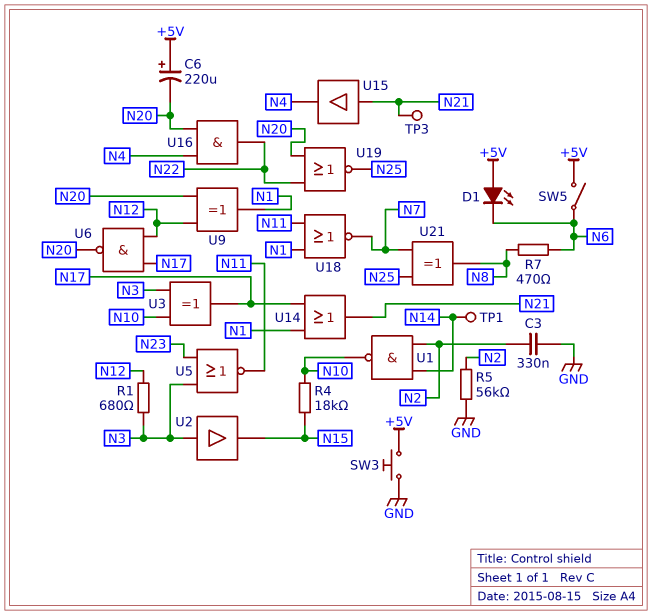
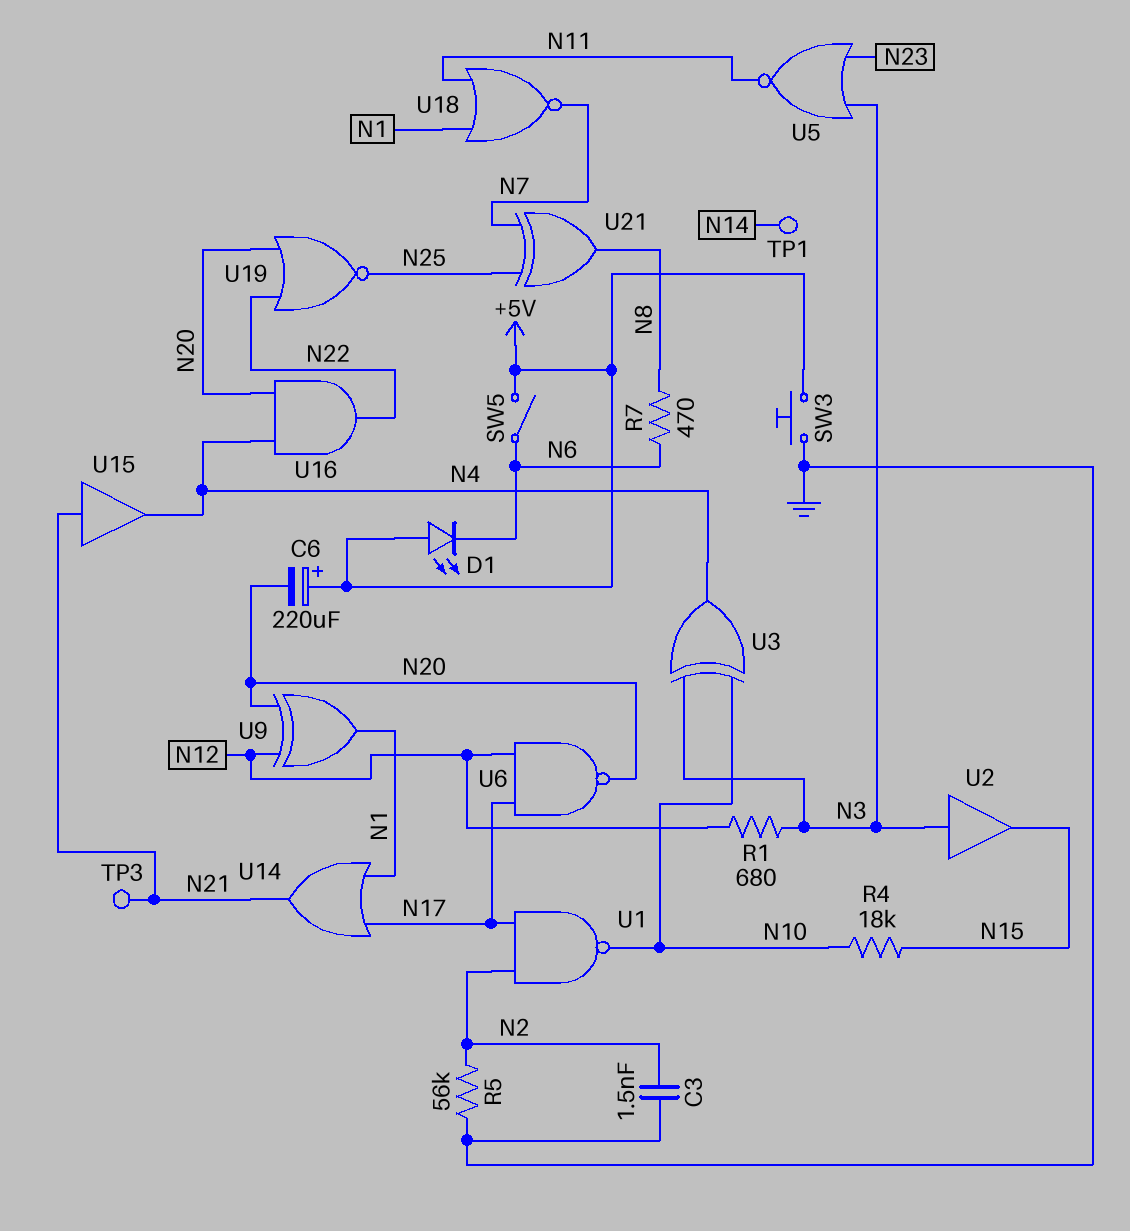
C3: 330nF (GND, N2) -> 1.5nF (GND, N2)
U1: NAND (in N2, in N14, out N10) -> NAND (in N2, in N17, out N10)
U3: XOR (in N3, in N10, out N17) -> XOR (in N3, in N10, out N4)

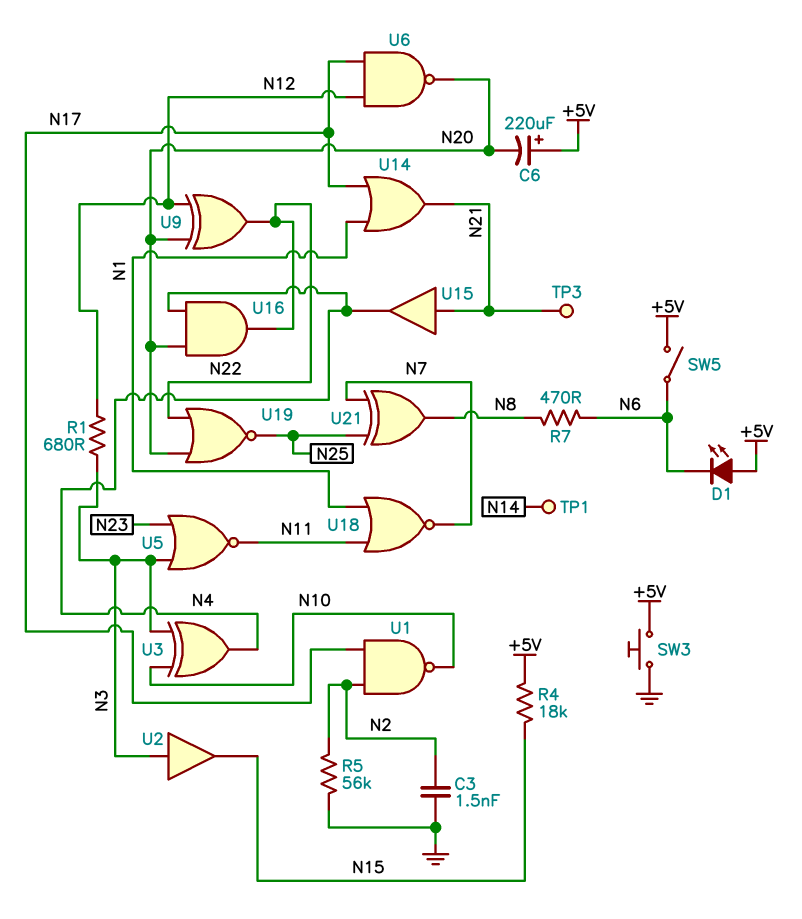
R4: 18k (N10, N15) -> 18k (+5V, N15)
U9: XOR (in N12, in N20, out N1) -> XOR (in N12, in N20, out N22)

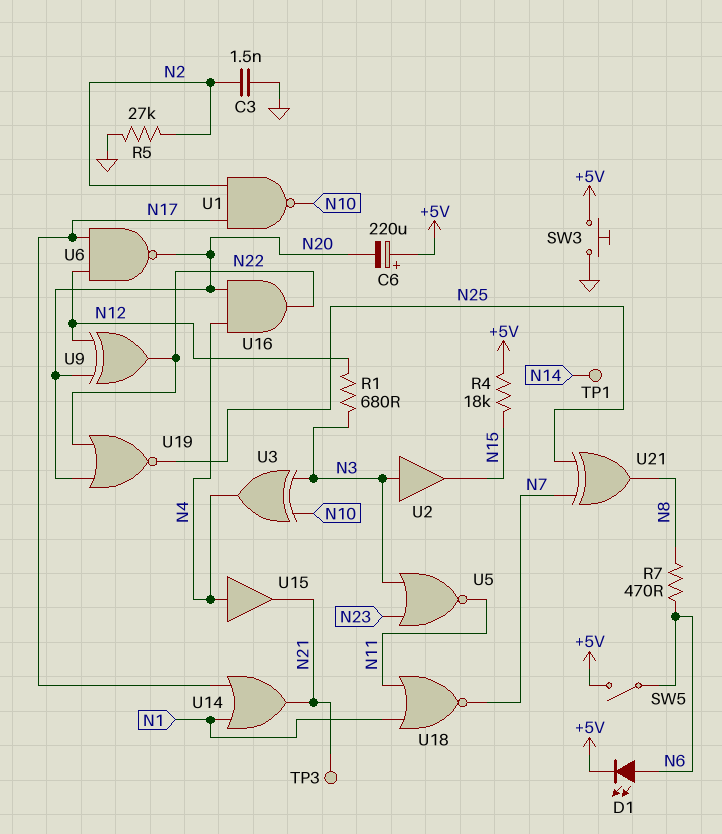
D1: LED (A +5V, K N6) -> LED (A N6, K +5V)
R5: 56k (GND, N2) -> 27k (GND, N2)
U15: buffer (in N21, out N4) -> buffer (in N4, out N21)

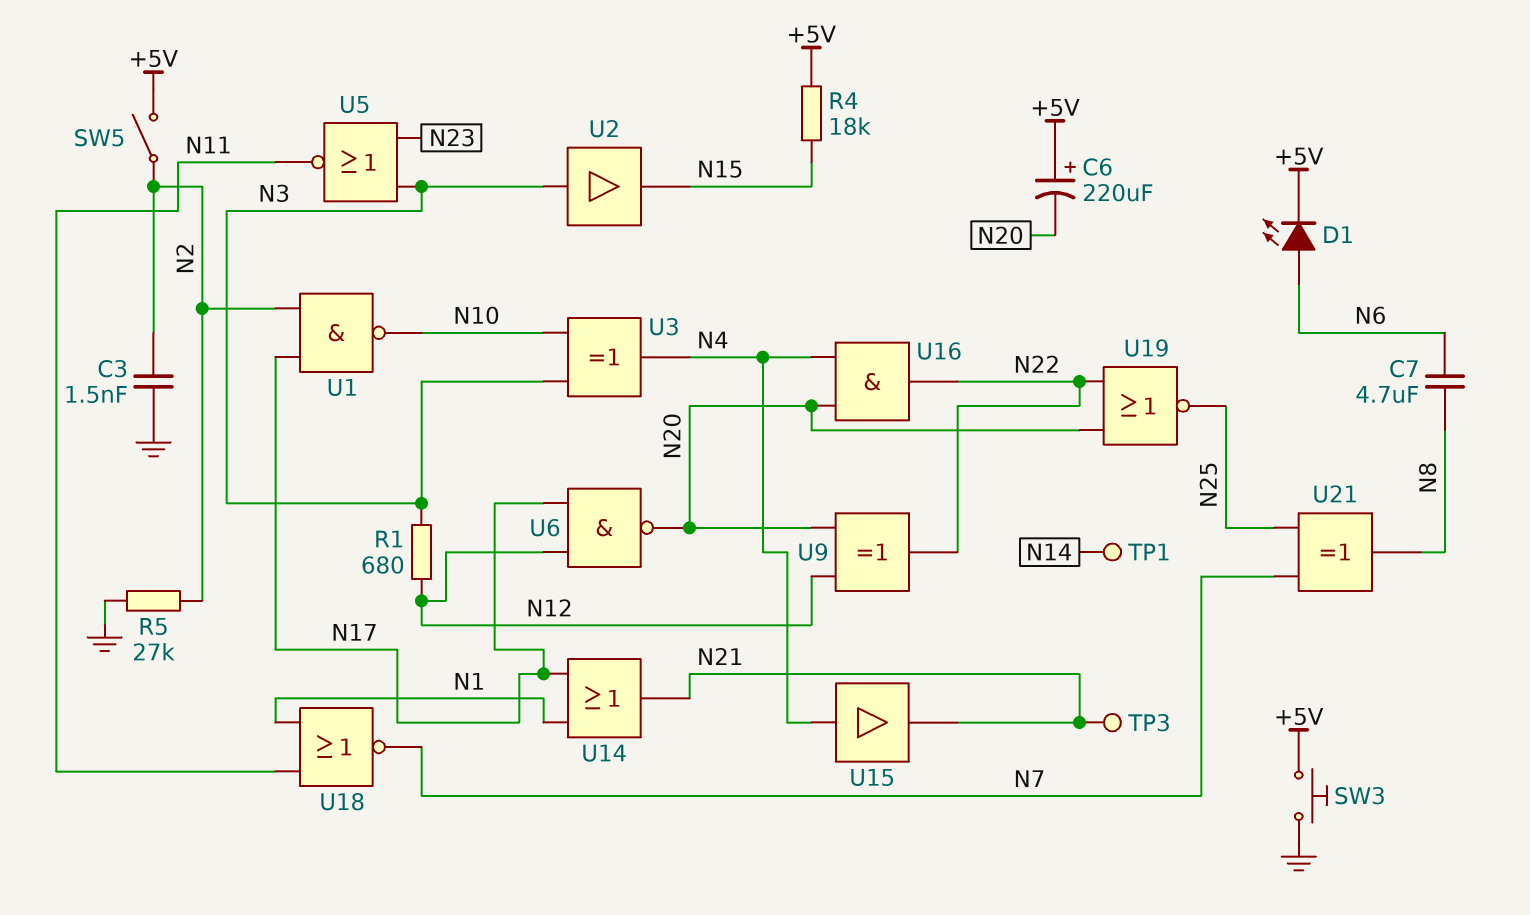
C7: none -> 4.7uF (N6, N8)
R7: 470 (N6, N8) -> none
SW5: switch (+5V, N6) -> switch (+5V, N2)

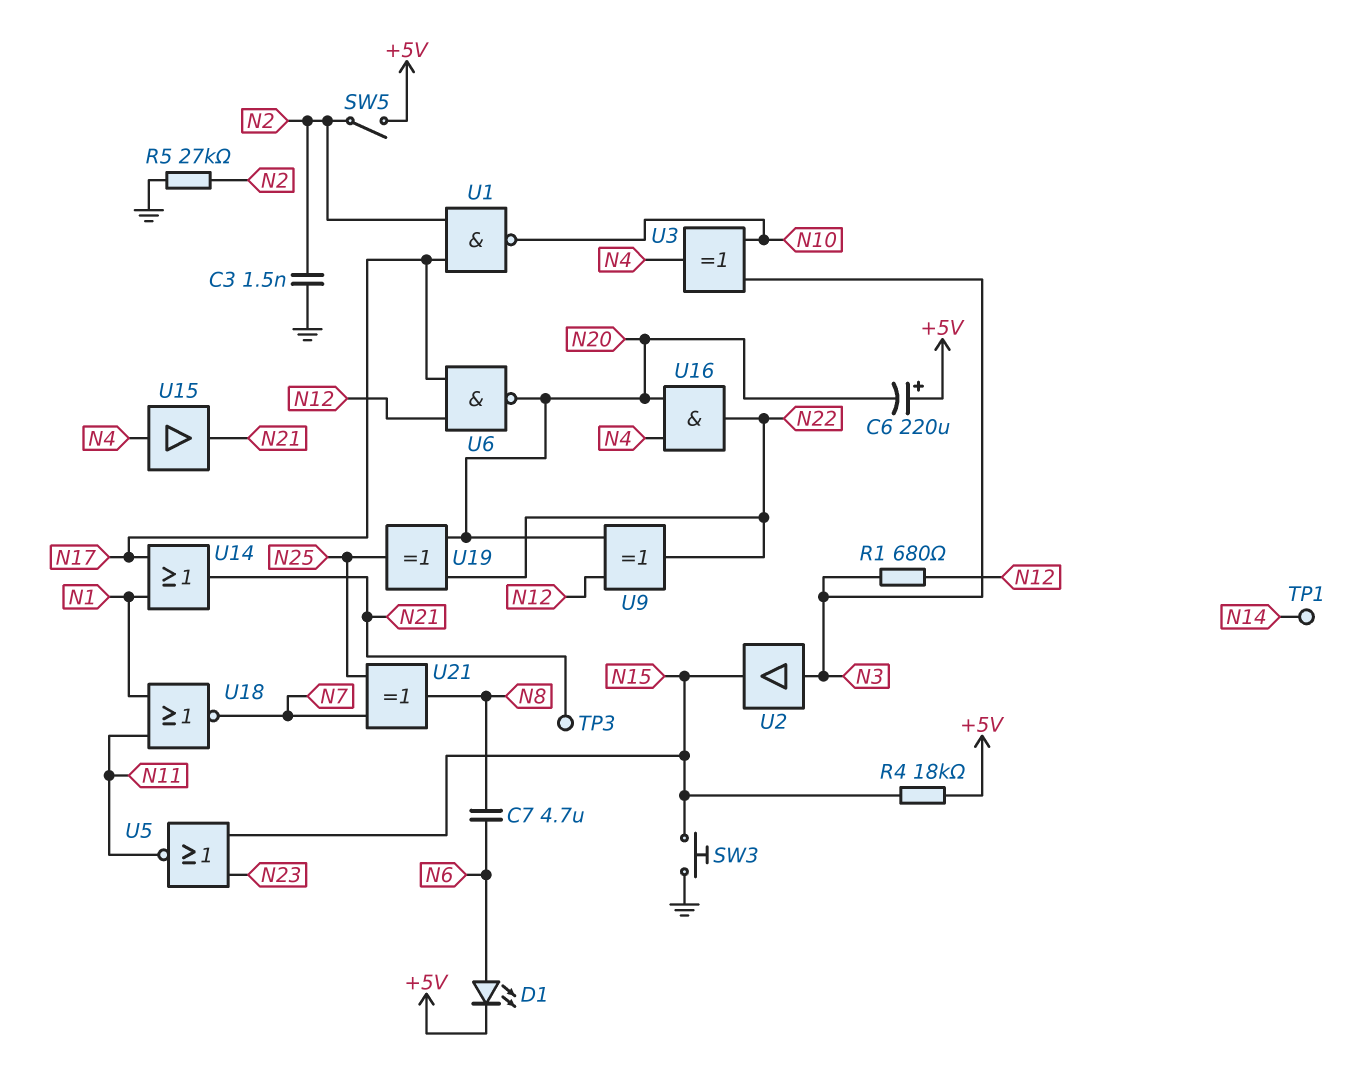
SW3: button (+5V, GND) -> button (GND, N15)
U5: NOR (in N3, in N23, out N11) -> NOR (in N15, in N23, out N11)
U19: NOR (in N20, in N22, out N25) -> XOR (in N20, in N22, out N25)

